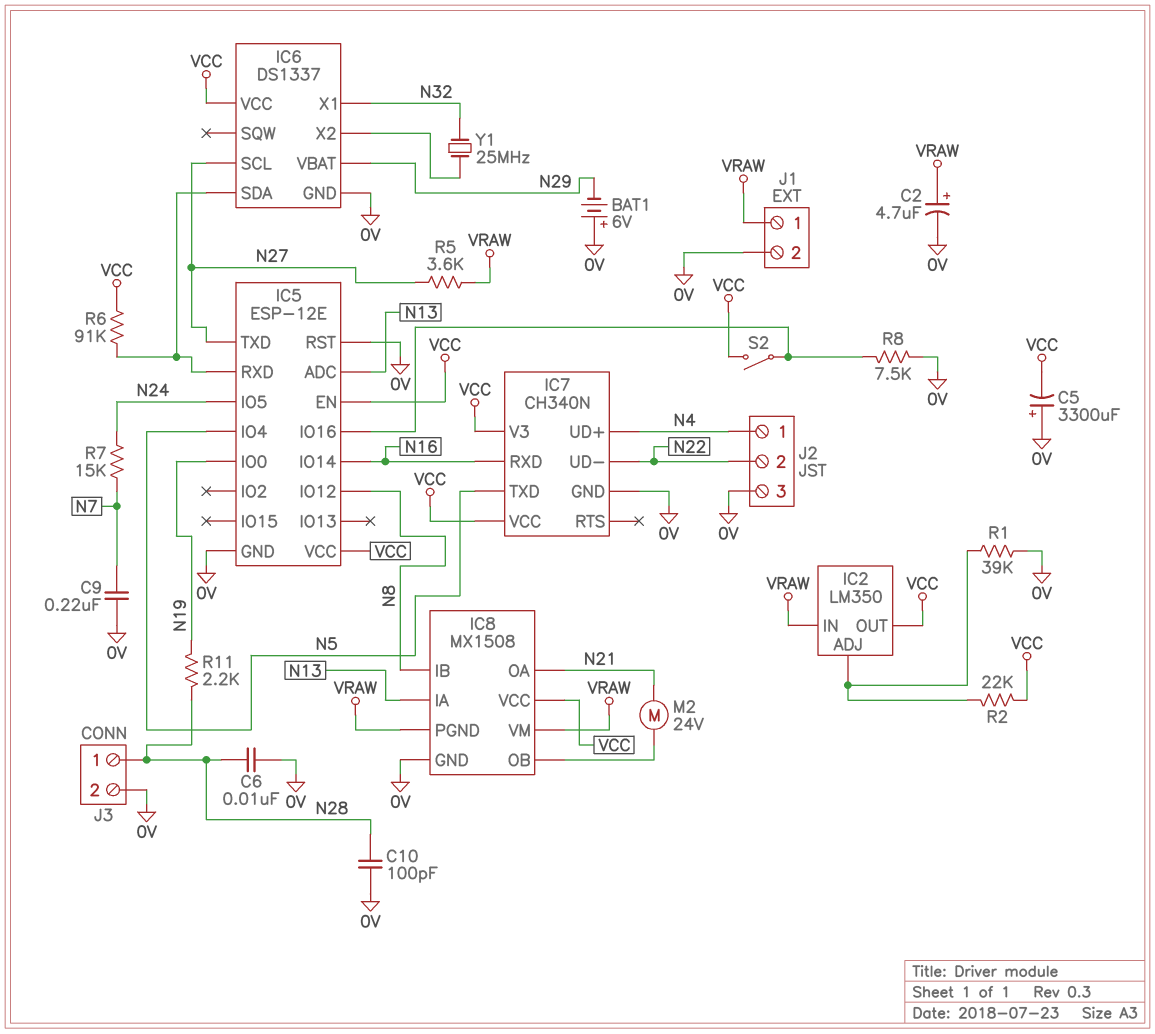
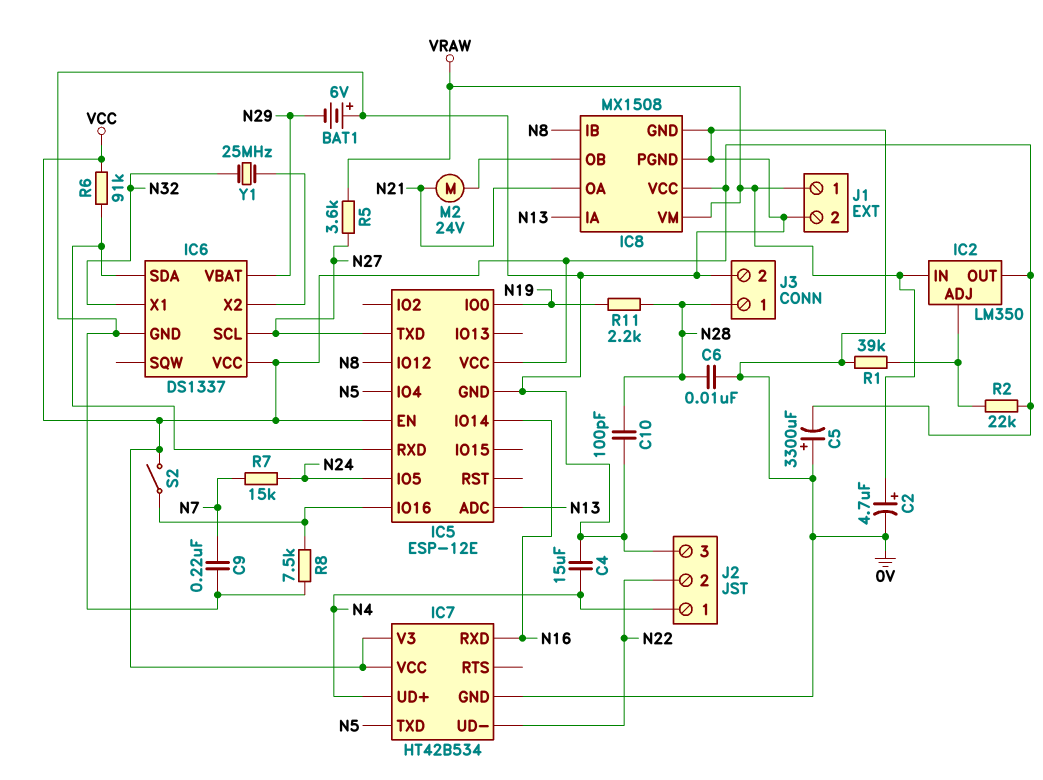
C4: none -> 15uF (0V, N4)
IC5 pin RST: 0V -> none
IC7: CH340N -> HT42B534
IC8 pin PGND: VRAW -> 0V

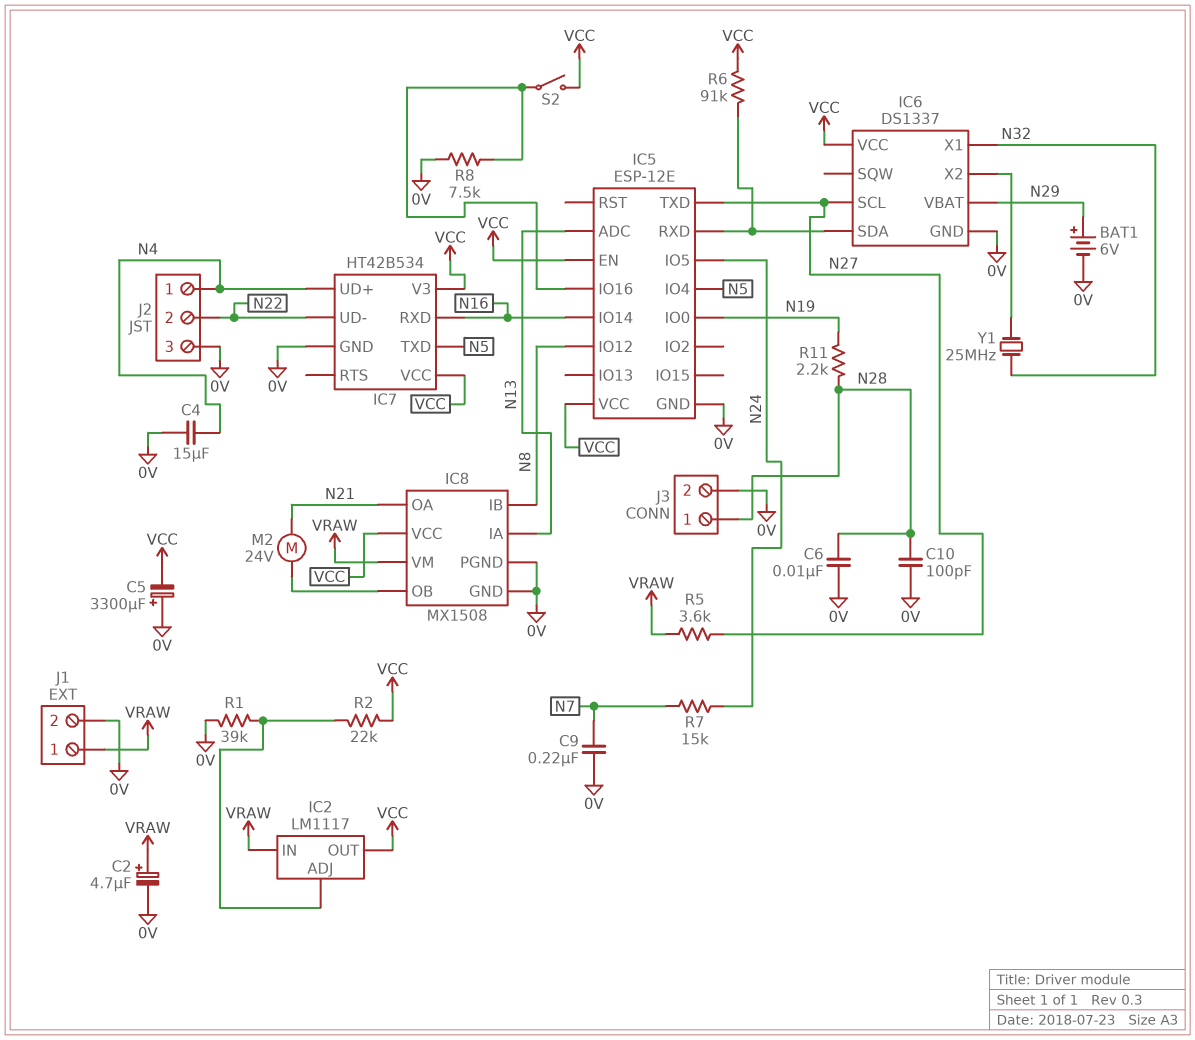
BAT1: 6V (plus 0V, minus N29) -> 6V (plus N29, minus 0V)
IC2: LM350 -> LM1117

